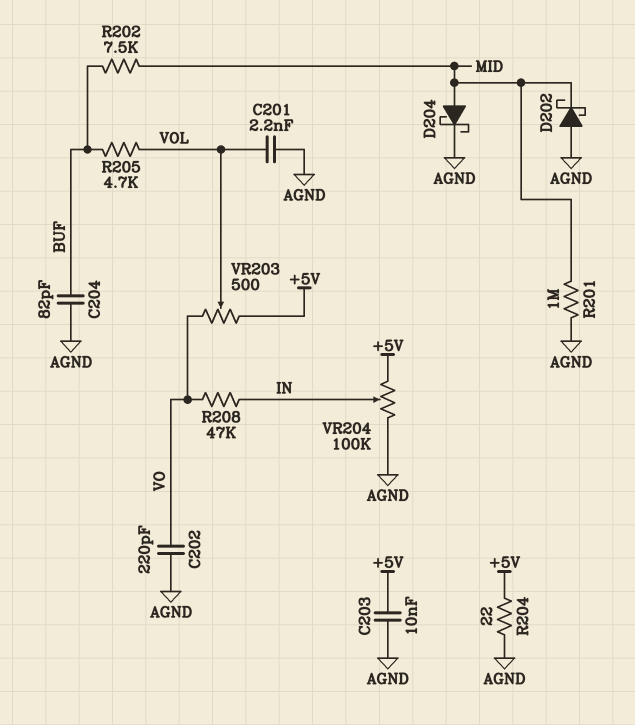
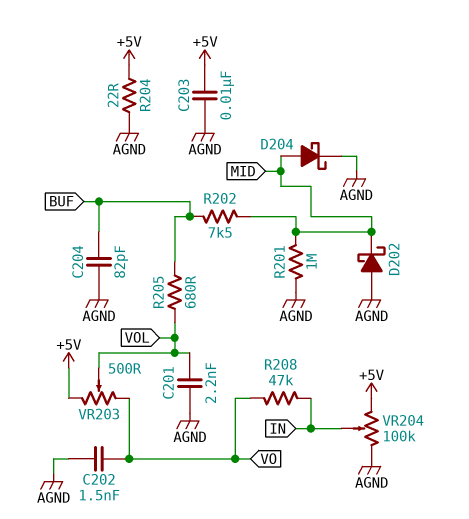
C202: 220pF (AGND, VO) -> 1.5nF (AGND, VO)
R205: 4.7k (BUF, VOL) -> 680 (BUF, VOL)

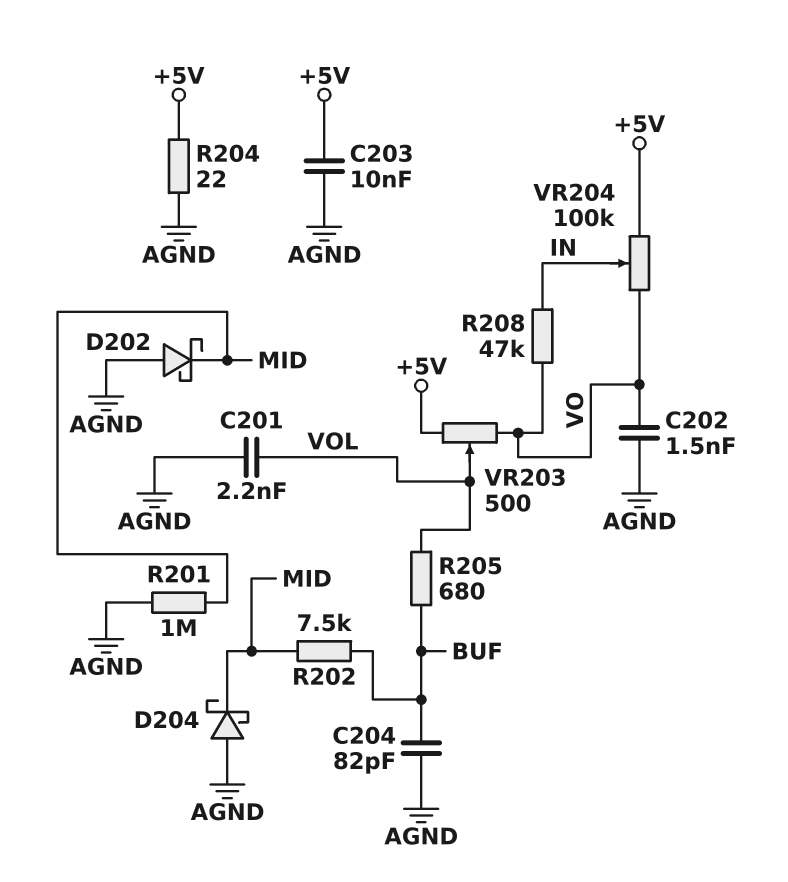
D204: schottky (A MID, K AGND) -> schottky (A AGND, K MID)
VR204: 100k (+5V, AGND, wiper IN) -> 100k (+5V, VO, wiper IN)

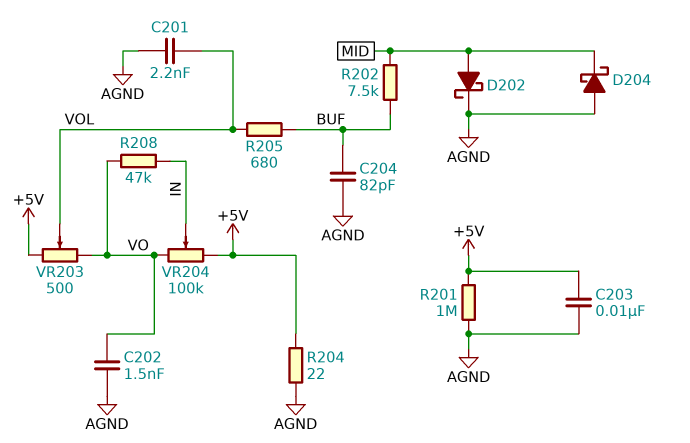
D202: schottky (A AGND, K MID) -> schottky (A MID, K AGND)
R201: 1M (AGND, MID) -> 1M (+5V, AGND)

